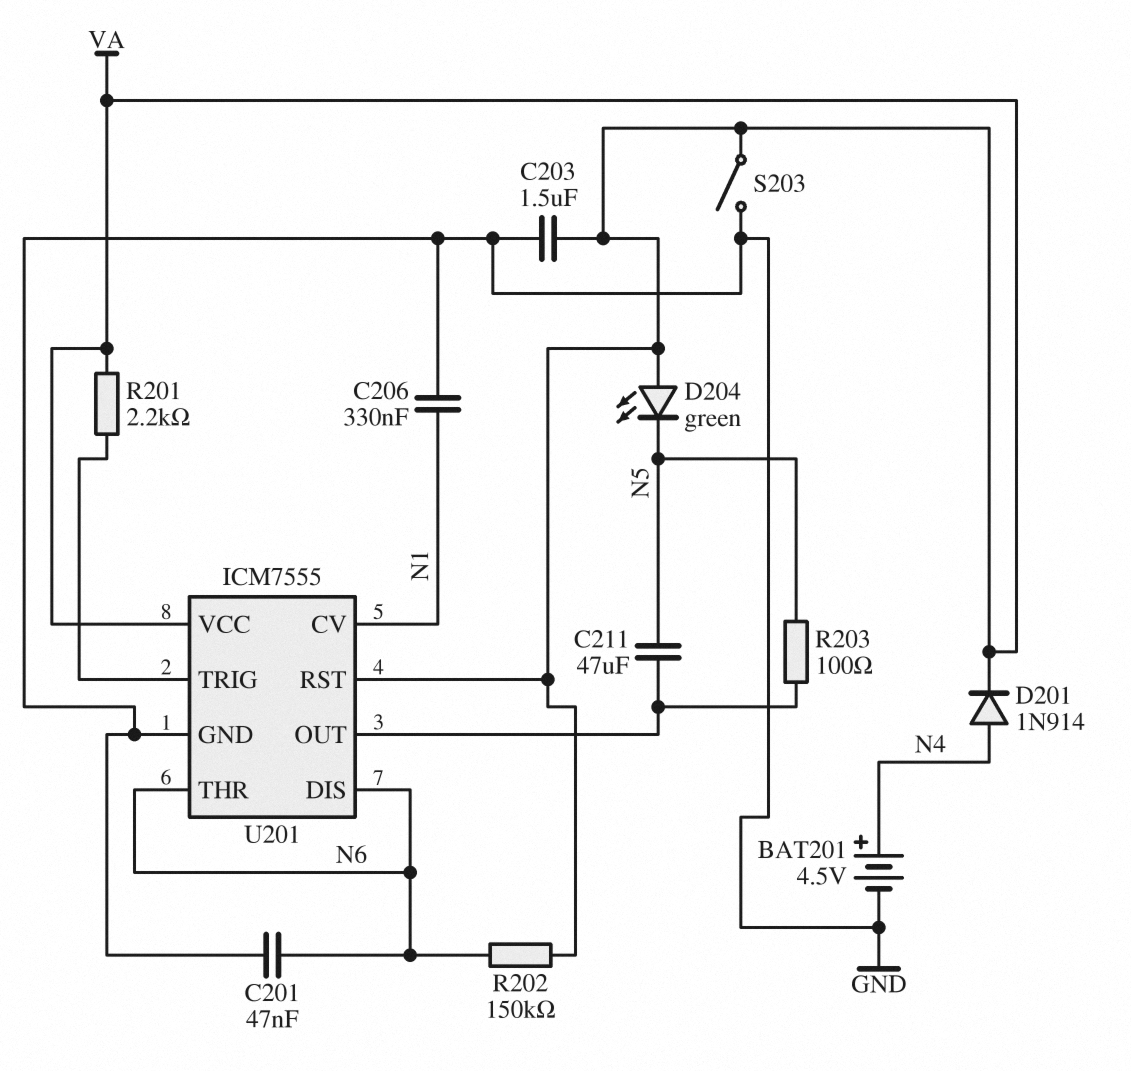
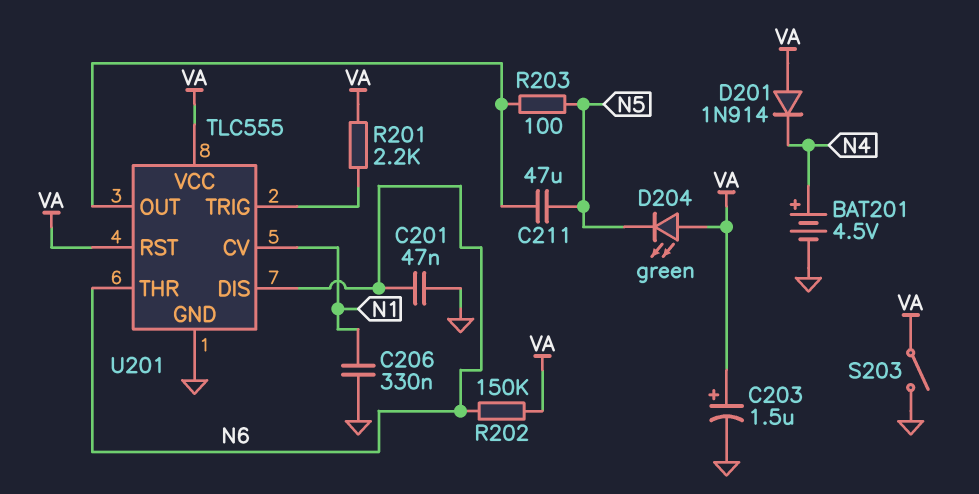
C203: 1.5uF (GND, VA) -> 1.5uF (plus VA, minus GND)
D201: diode 1N914 (A N4, K VA) -> diode 1N914 (A VA, K N4)
U201: ICM7555 -> TLC555

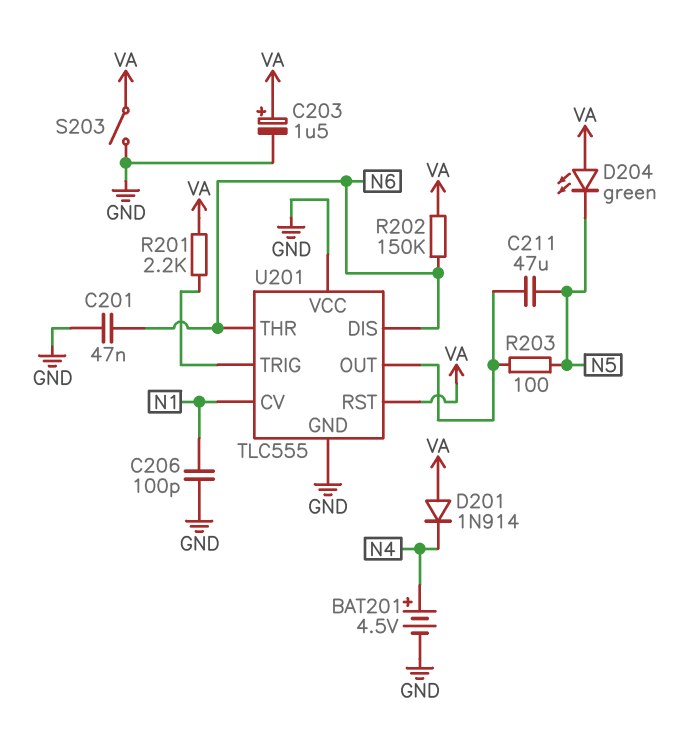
C206: 330nF (GND, N1) -> 100pF (GND, N1)
U201 pin VCC: VA -> GND

